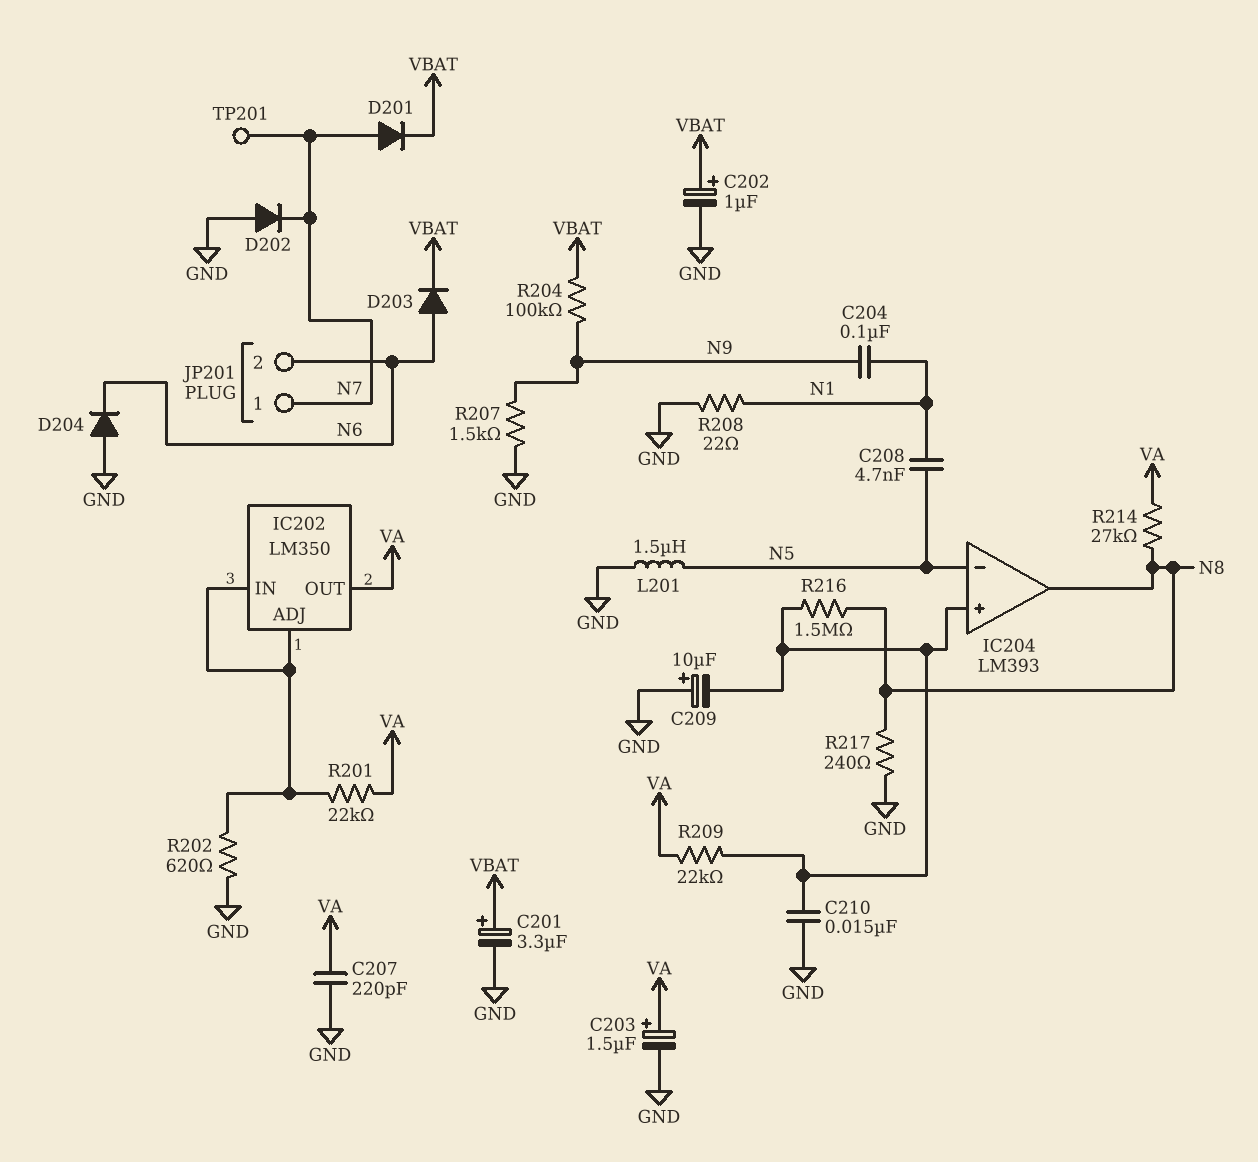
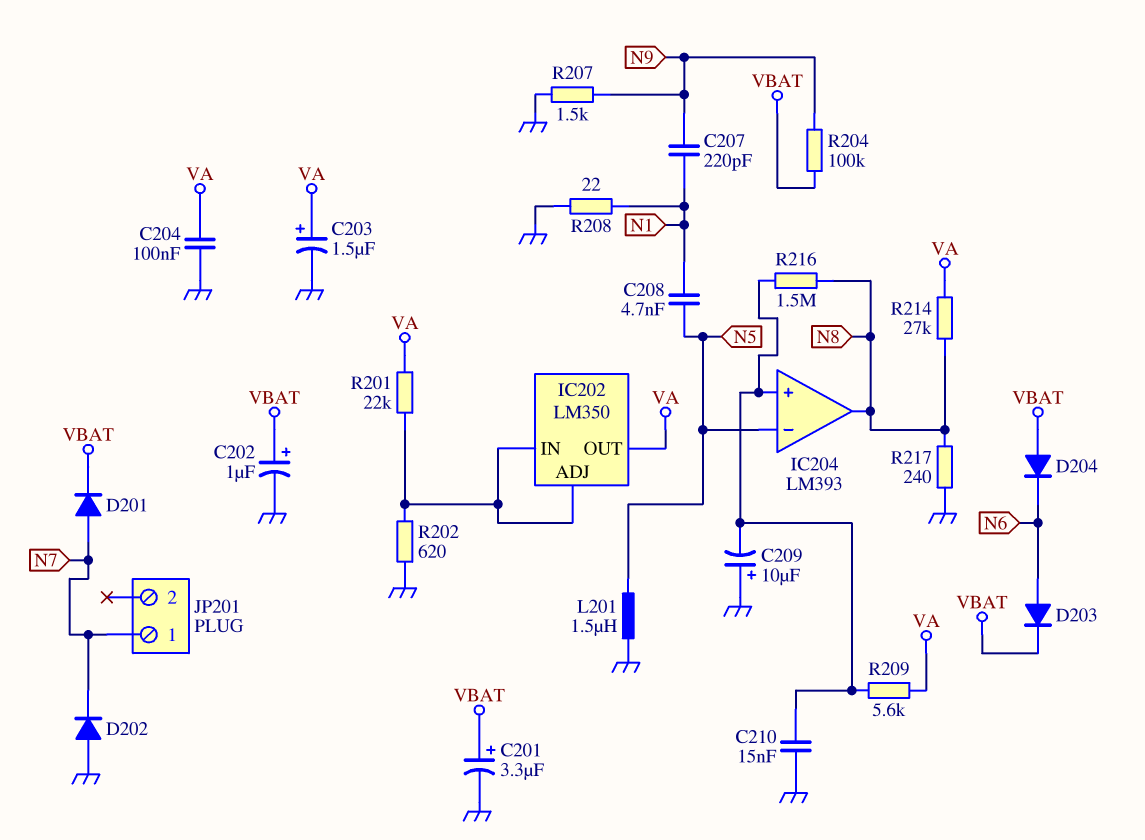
C204: 100nF (N1, N9) -> 100nF (GND, VA)
C207: 220pF (GND, VA) -> 220pF (N1, N9)
D204: diode (A GND, K N6) -> diode (A VBAT, K N6)
JP201 pin 2: N6 -> none
R209: 22k (IC204/in+, VA) -> 5.6k (IC204/in+, VA)
TP201: test point (N7) -> none

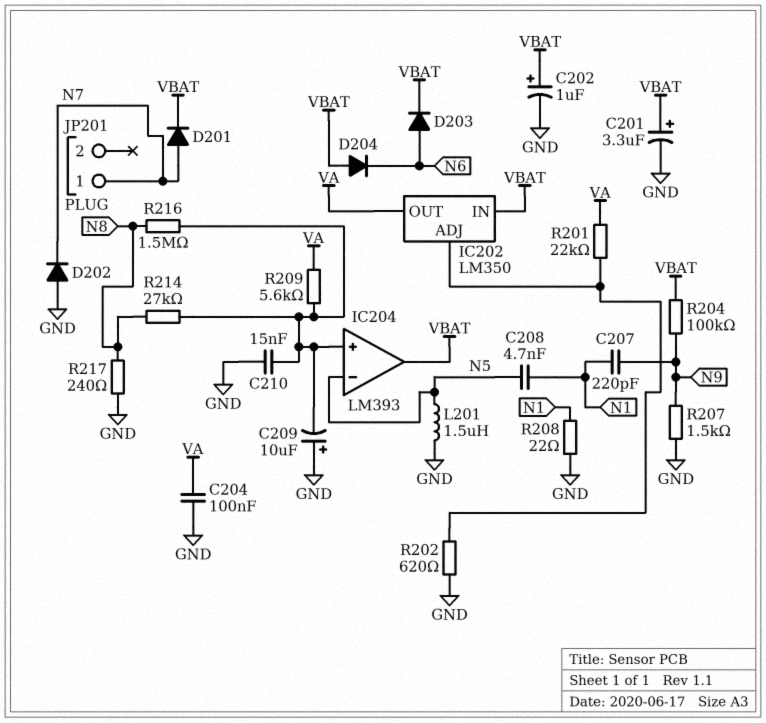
C203: 1.5uF (plus VA, minus GND) -> none
IC202 pin IN: IC202/ADJ -> VBAT
IC204 pin out: N8 -> VBAT
R214: 27k (N8, VA) -> 27k (IC204/in+, N8)

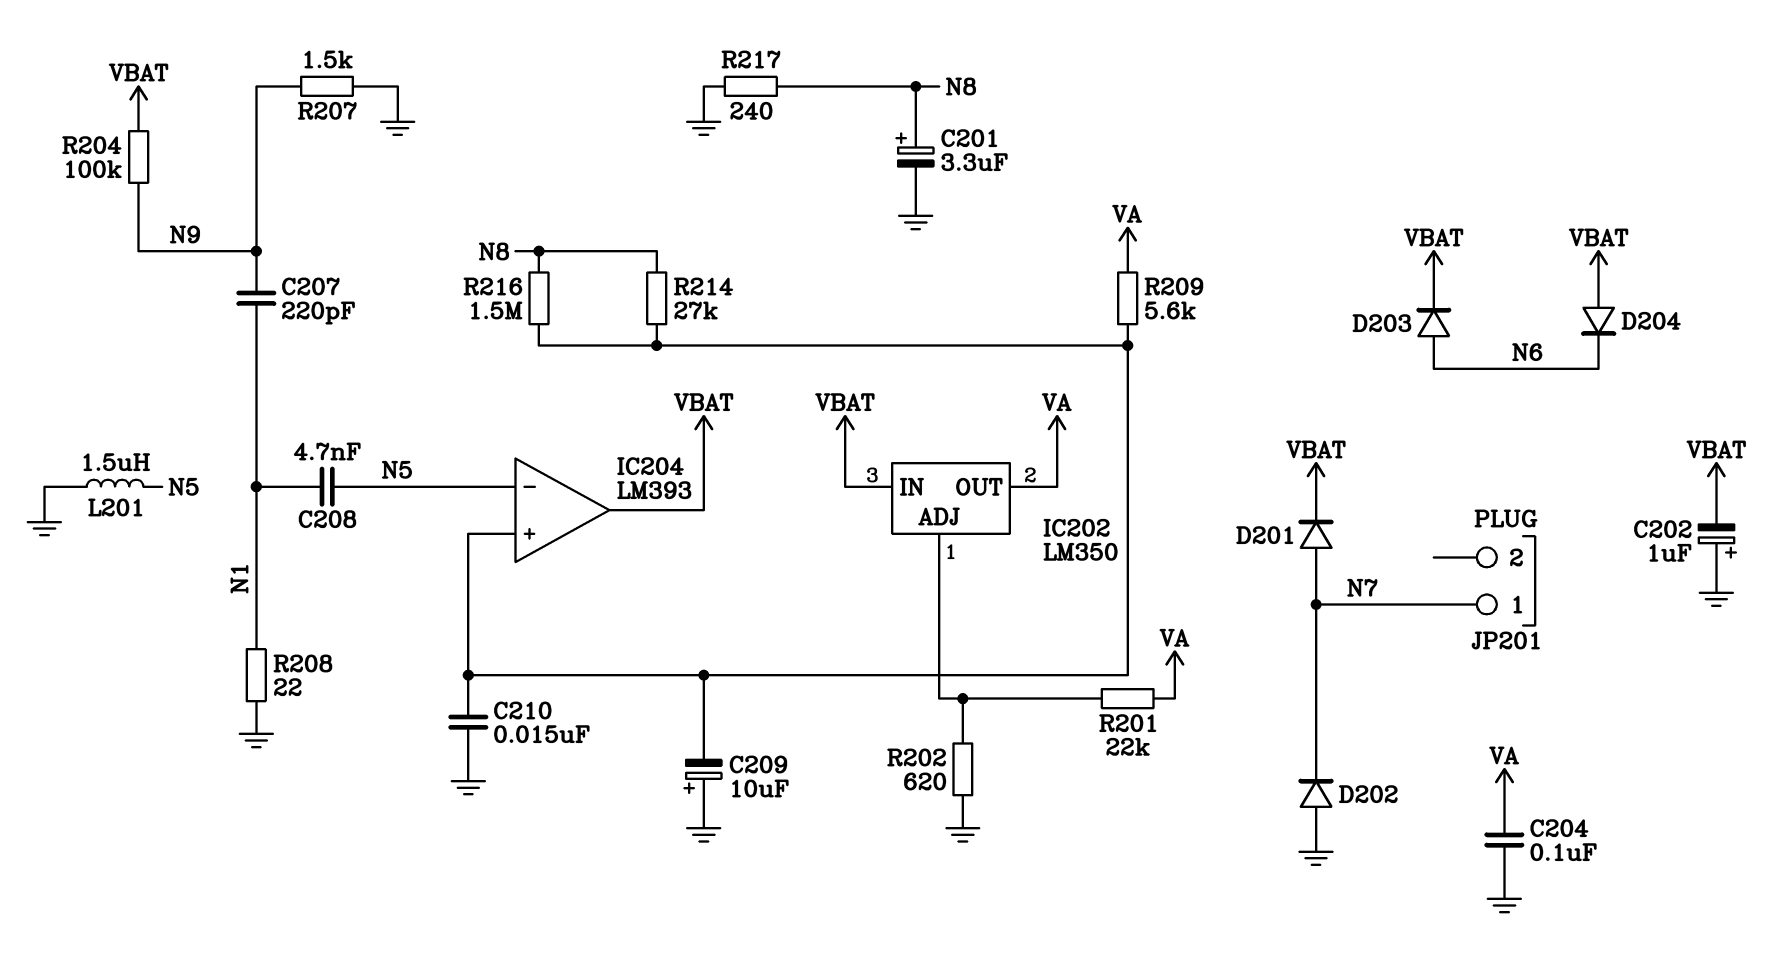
C201: 3.3uF (plus VBAT, minus GND) -> 3.3uF (plus N8, minus GND)
C202: 1uF (plus VBAT, minus GND) -> 1uF (plus GND, minus VBAT)

